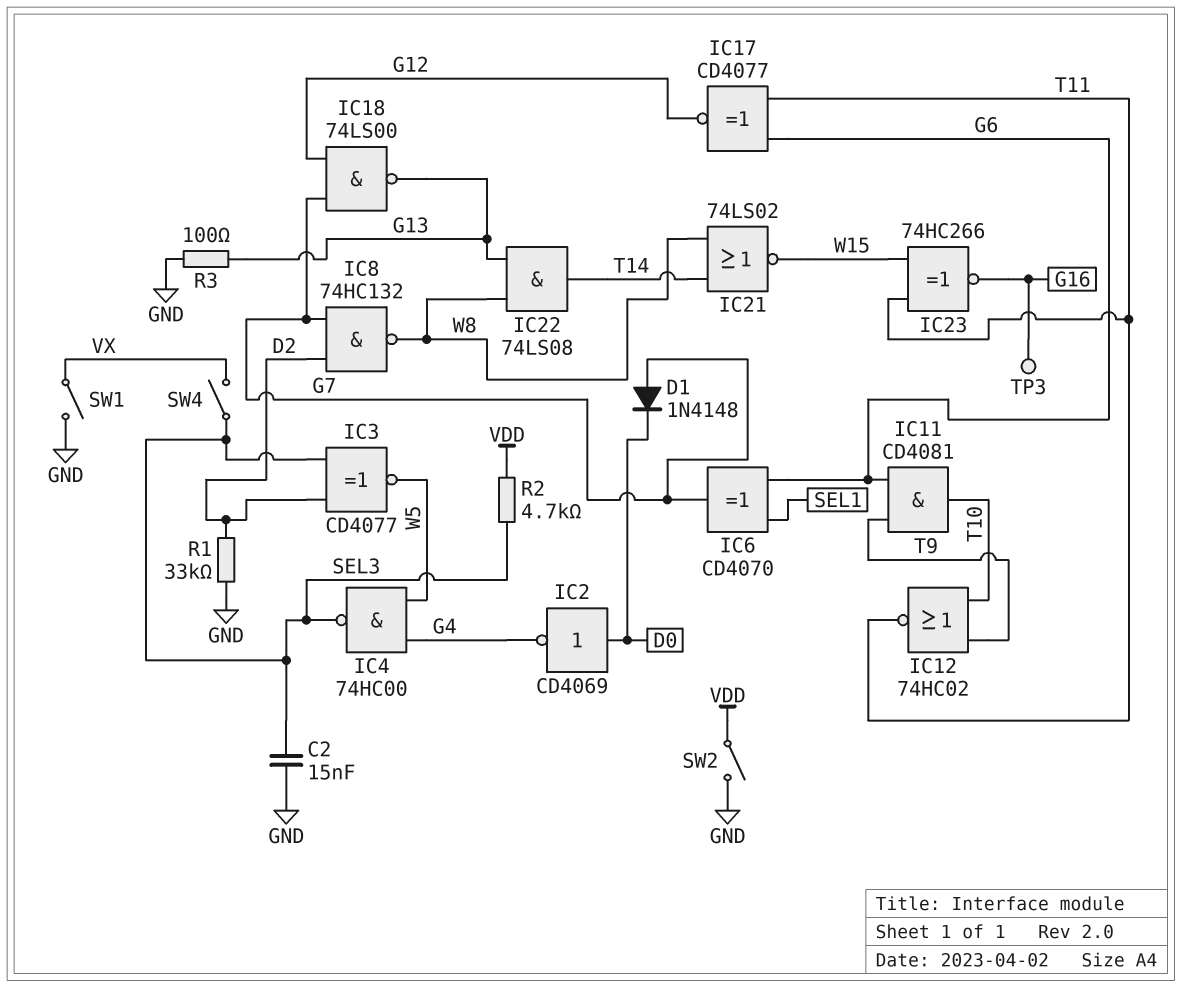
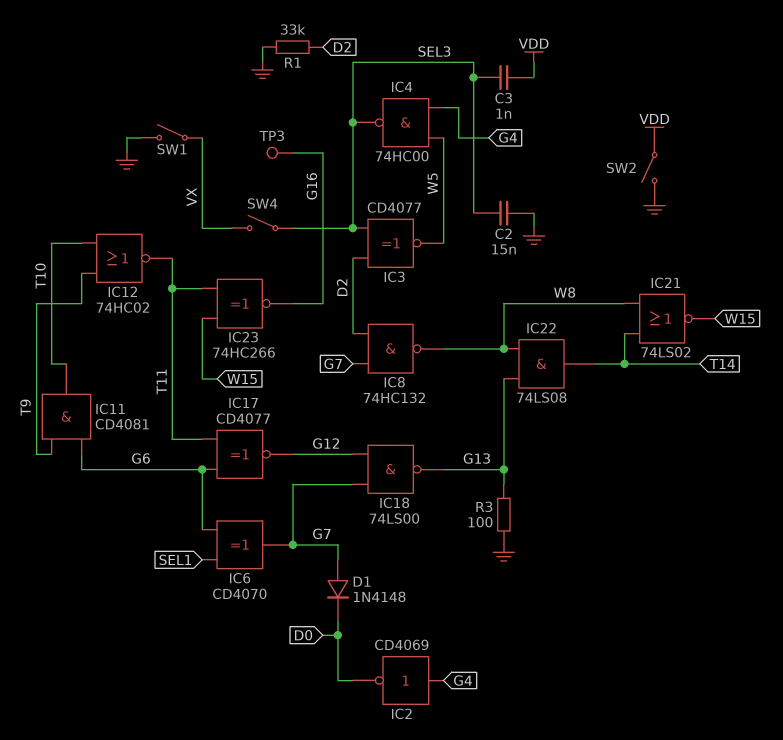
C3: none -> 1nF (SEL3, VDD)
IC2: NOT CD4069 (in D0, out G4) -> NOT CD4069 (in G4, out D0)
R2: 4.7k (SEL3, VDD) -> none

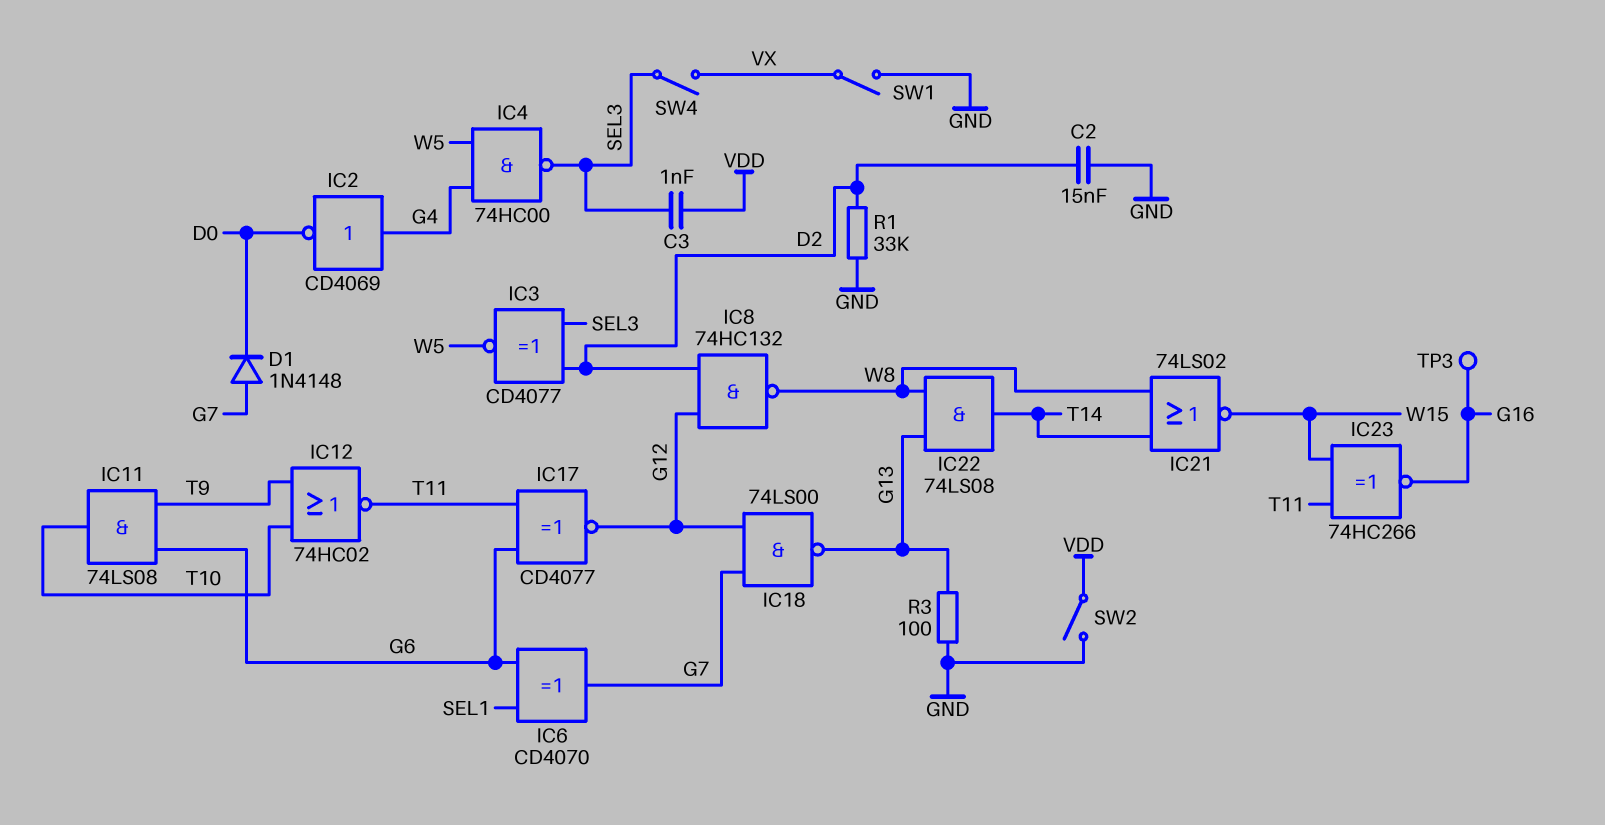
C2: 15nF (GND, SEL3) -> 15nF (D2, GND)
IC8: NAND 74HC132 (in D2, in G7, out W8) -> NAND 74HC132 (in D2, in G12, out W8)
IC11: AND CD4081 (in G6, in T9, out T10) -> AND 74LS08 (in G6, in T9, out T10)

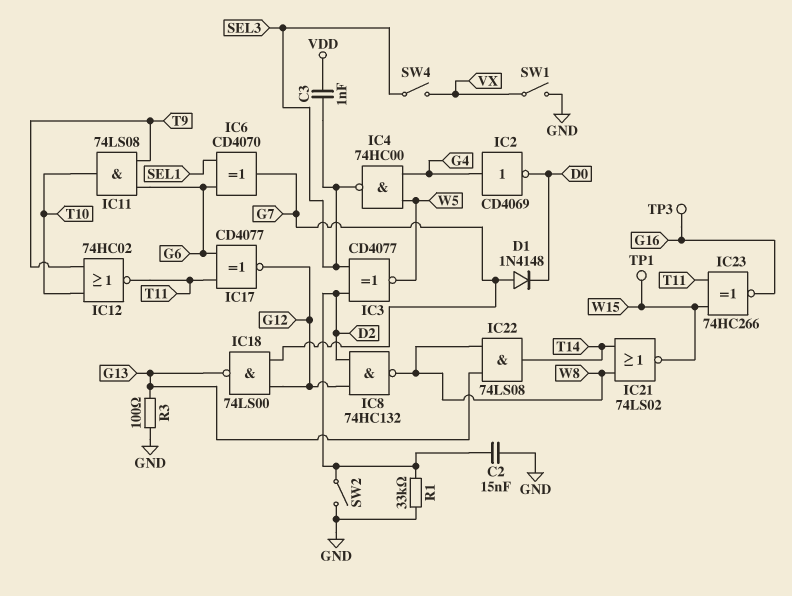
SW2: switch (GND, VDD) -> switch (D2, GND)
TP1: none -> test point (W15)

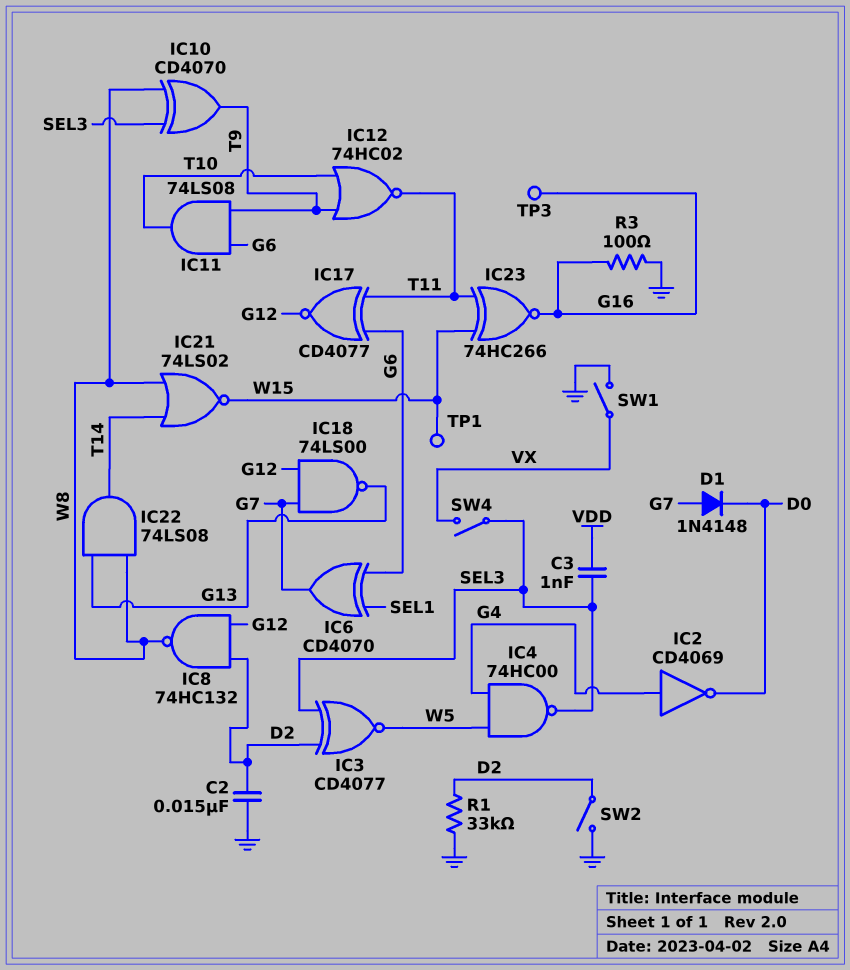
IC10: none -> XOR CD4070 (in SEL3, in W8, out T9)
R3: 100 (G13, GND) -> 100 (G16, GND)

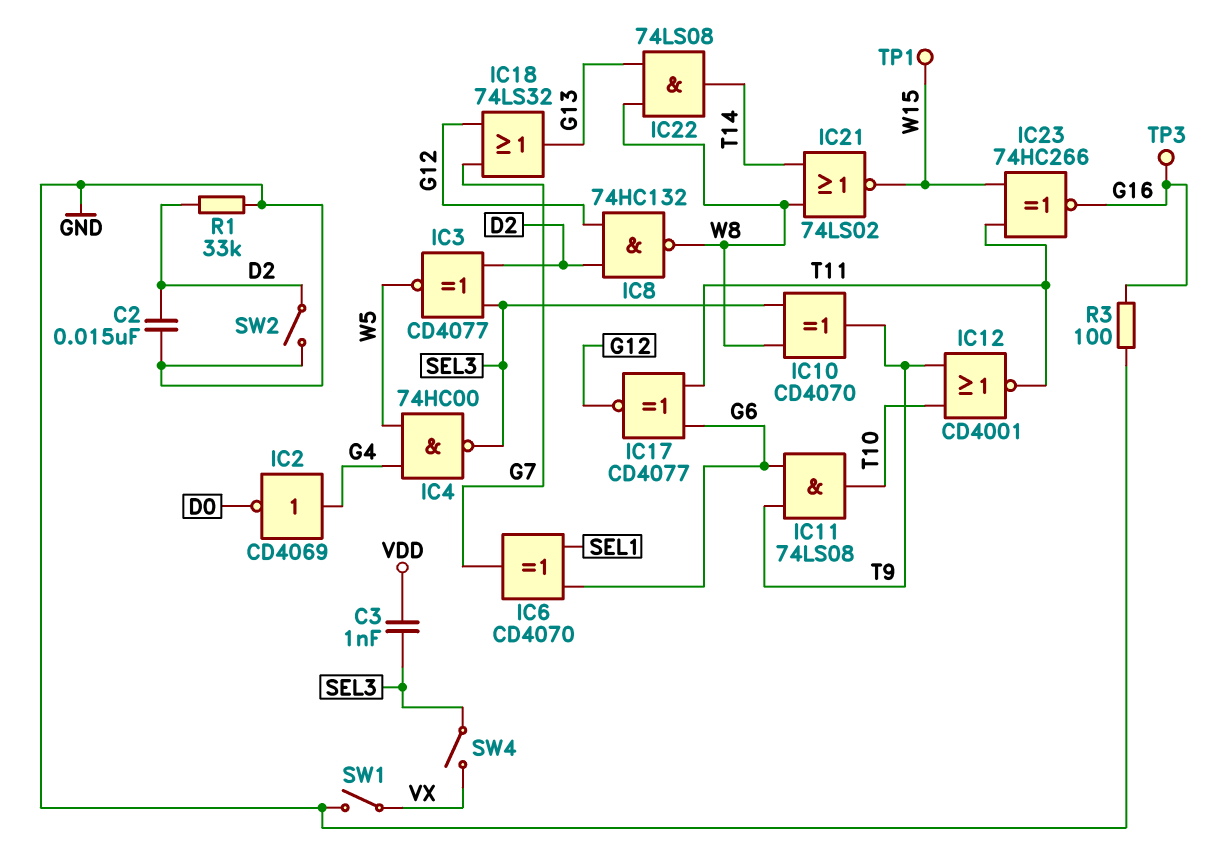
D1: diode 1N4148 (A G7, K D0) -> none
IC12: NOR 74HC02 (in T9, in T10, out T11) -> NOR CD4001 (in T9, in T10, out T11)
IC18: NAND 74LS00 (in G7, in G12, out G13) -> OR 74LS32 (in G7, in G12, out G13)

